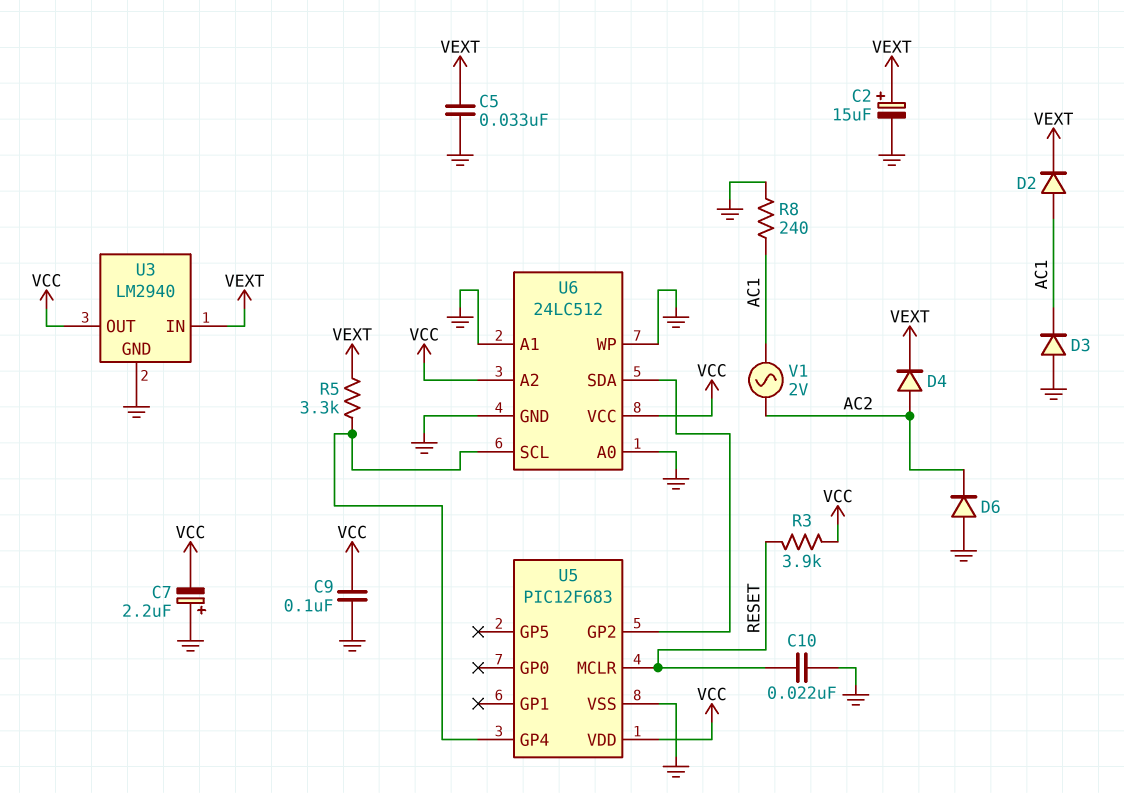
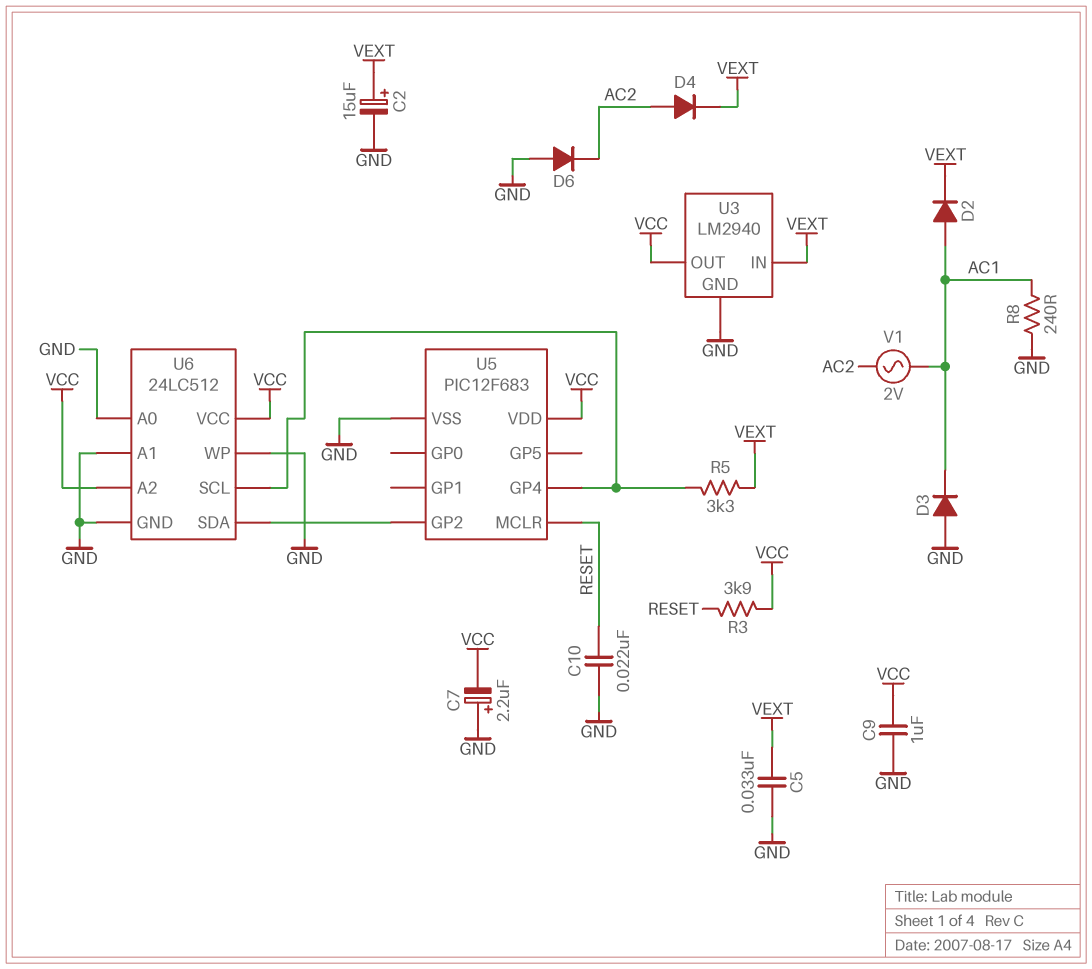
C9: 100nF (GND, VCC) -> 1uF (GND, VCC)

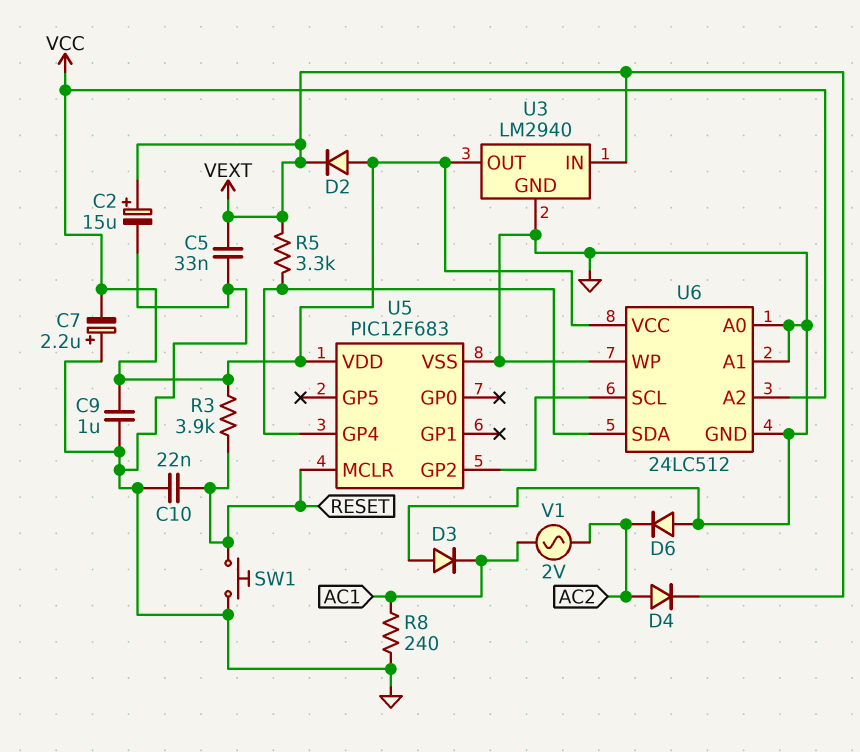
D2: diode (A AC1, K VEXT) -> diode (A VCC, K VEXT)
SW1: none -> button (GND, RESET)
U6 pin SCL: U5/GP4 -> U5/GP2
U6 pin SDA: U5/GP2 -> U5/GP4

